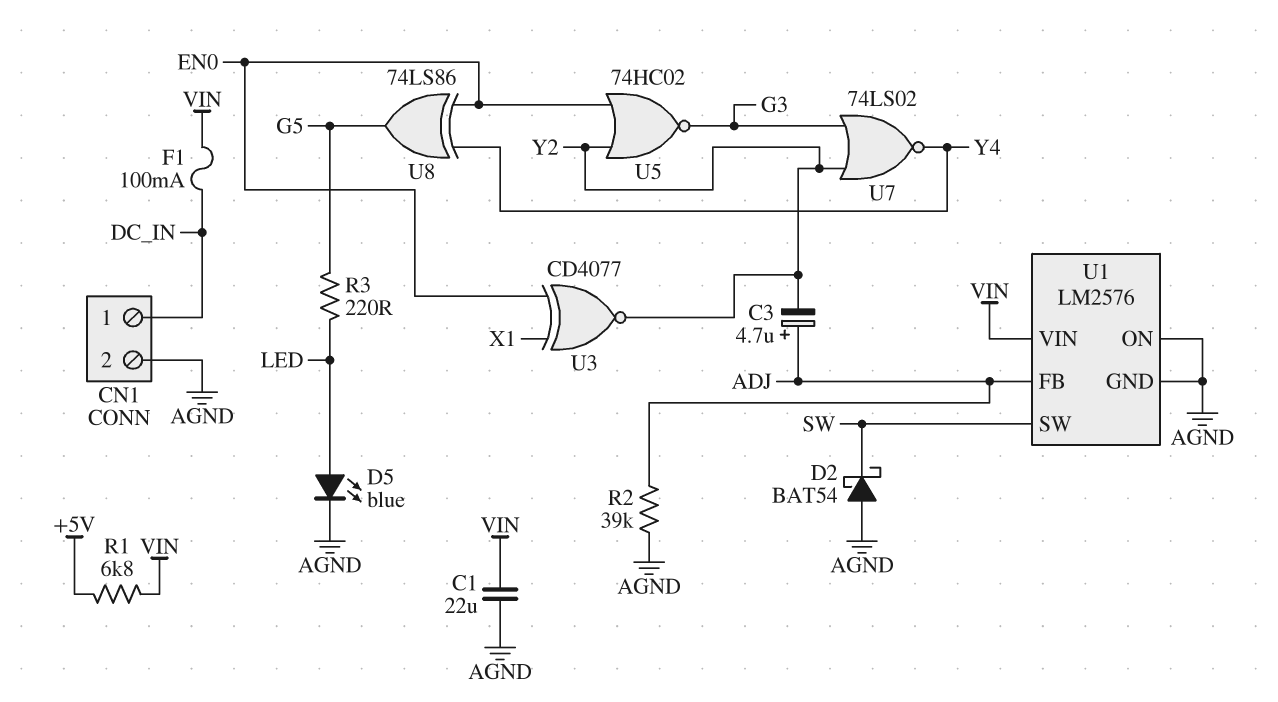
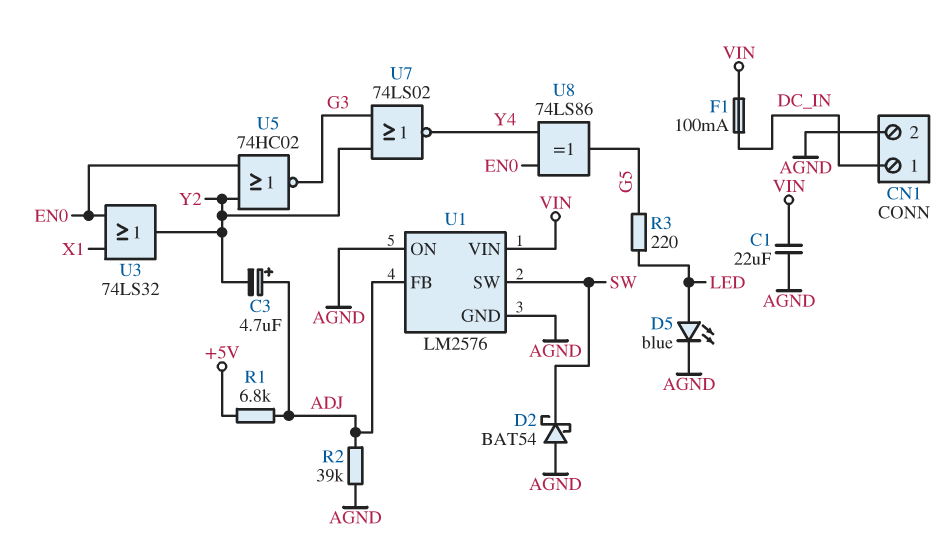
R1: 6.8k (+5V, VIN) -> 6.8k (+5V, ADJ)
U3: XNOR CD4077 (in EN0, in X1, out Y2) -> OR 74LS32 (in EN0, in X1, out Y2)

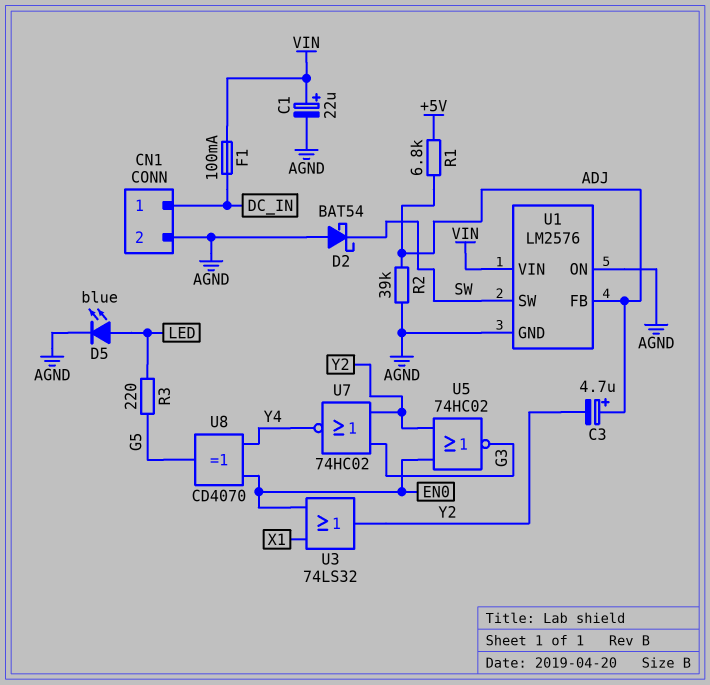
C1: 22uF (AGND, VIN) -> 22uF (plus VIN, minus AGND)
U7: NOR 74LS02 (in G3, in Y2, out Y4) -> NOR 74HC02 (in G3, in Y2, out Y4)
U8: XOR 74LS86 (in EN0, in Y4, out G5) -> XOR CD4070 (in EN0, in Y4, out G5)

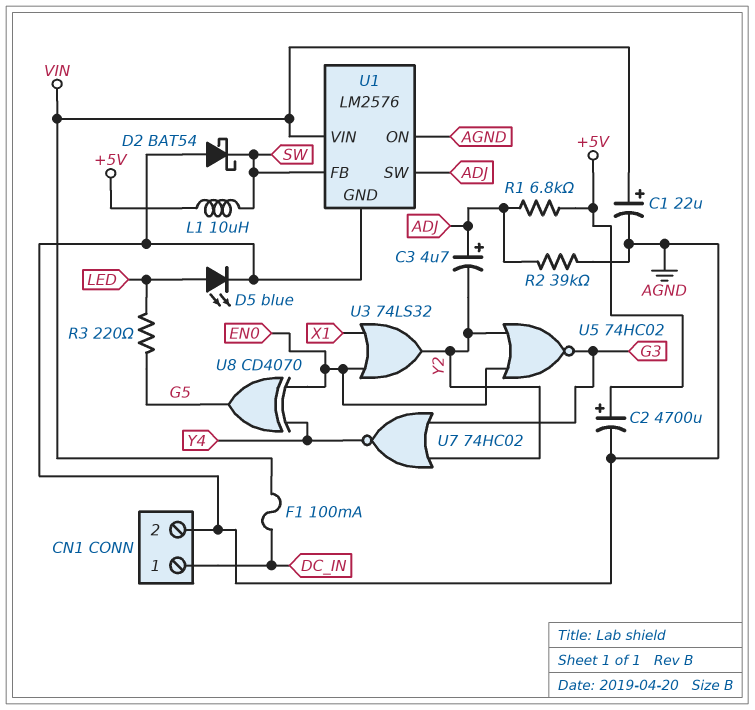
C2: none -> 4700uF (plus +5V, minus AGND)
L1: none -> 10uH (+5V, SW)
U1 pin FB: ADJ -> SW
U1 pin SW: SW -> ADJ

